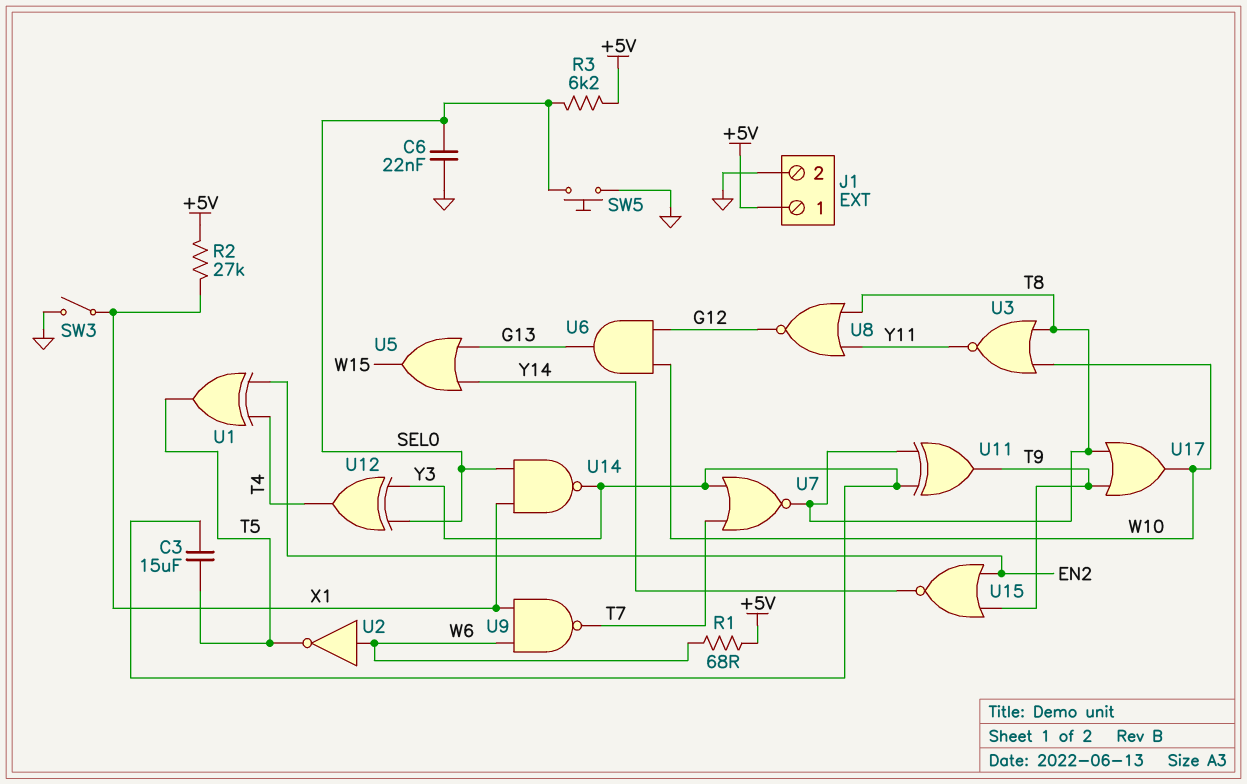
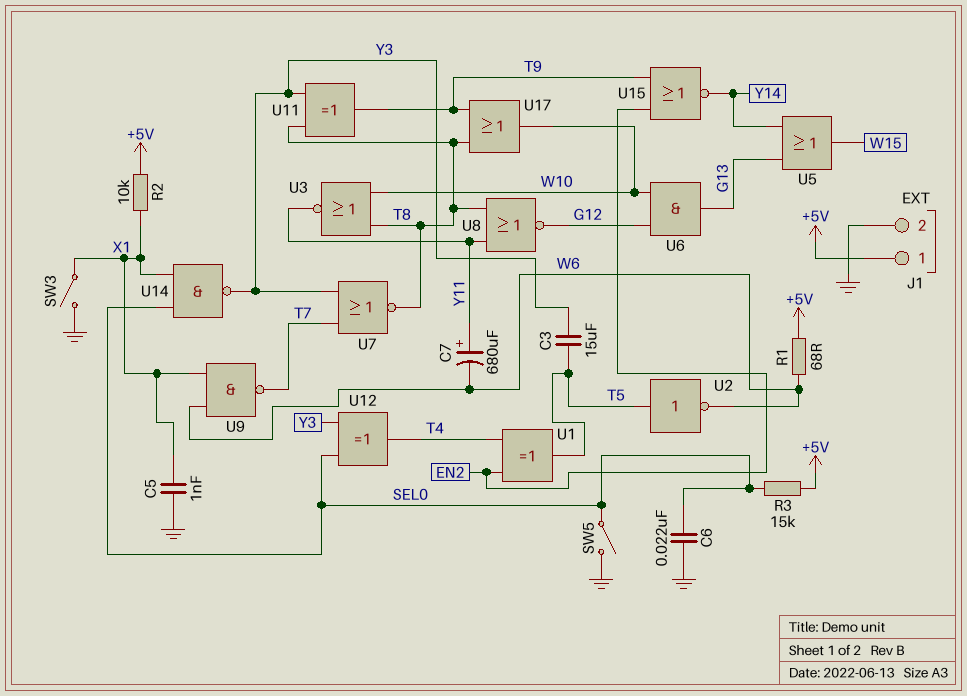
C5: none -> 1nF (GND, X1)
C7: none -> 680uF (plus Y11, minus W6)
R2: 27k (+5V, X1) -> 10k (+5V, X1)
R3: 6.2k (+5V, SEL0) -> 15k (+5V, SEL0)
SW5: button (GND, SEL0) -> switch (GND, SEL0)
U2: NOT (in W6, out T5) -> NOT (in T5, out W6)

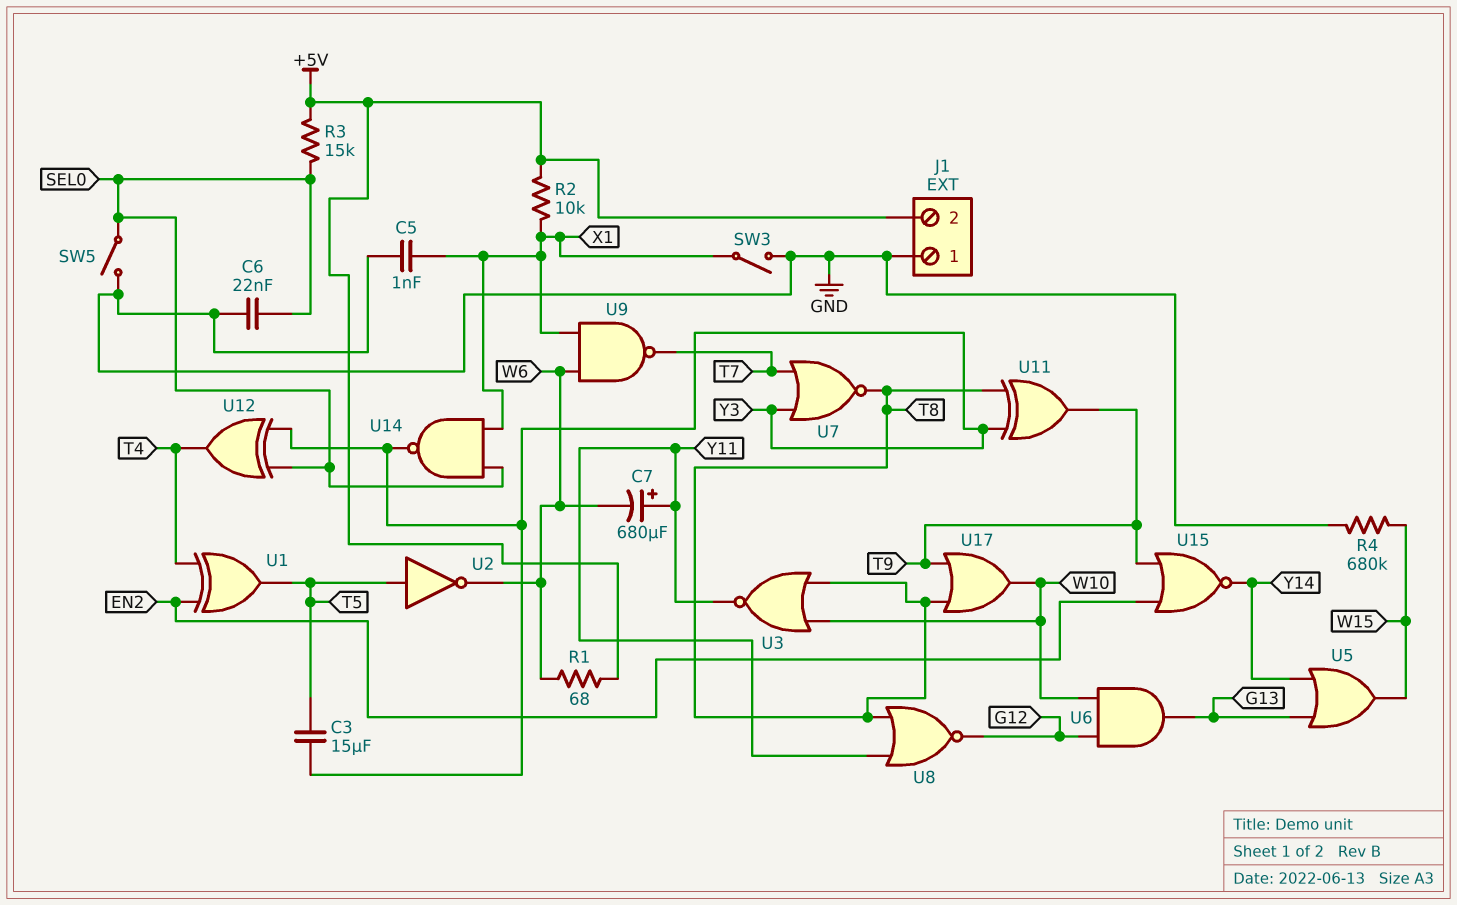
J1 pin 1: +5V -> GND
J1 pin 2: GND -> +5V
R4: none -> 680k (GND, W15)

